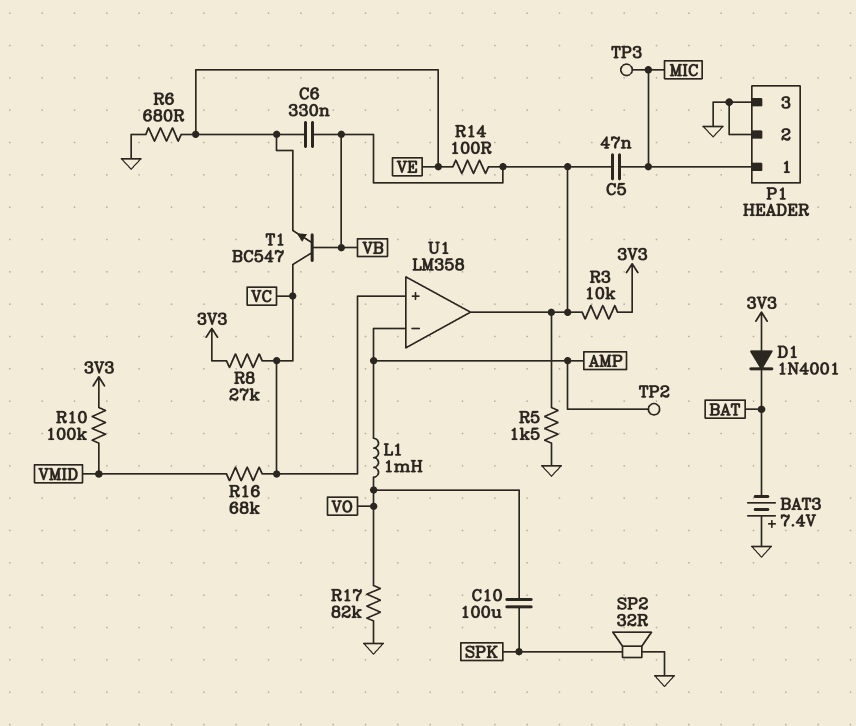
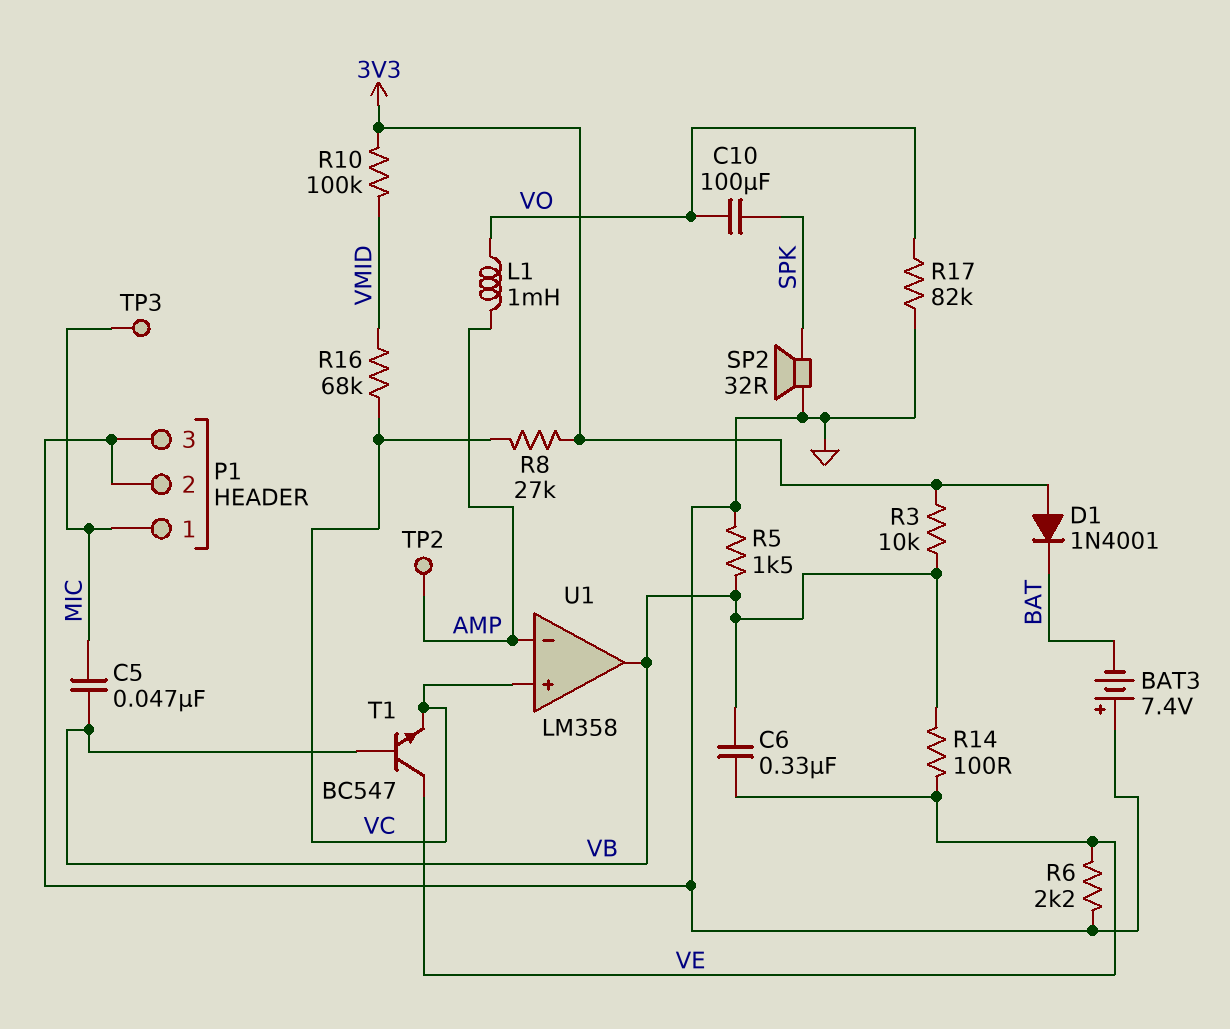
R6: 680 (GND, VE) -> 2.2k (GND, VE)
T1: NPN BC547 (B VB, C VC, E VE) -> NPN BC547 (B VB, C VE, E VC)

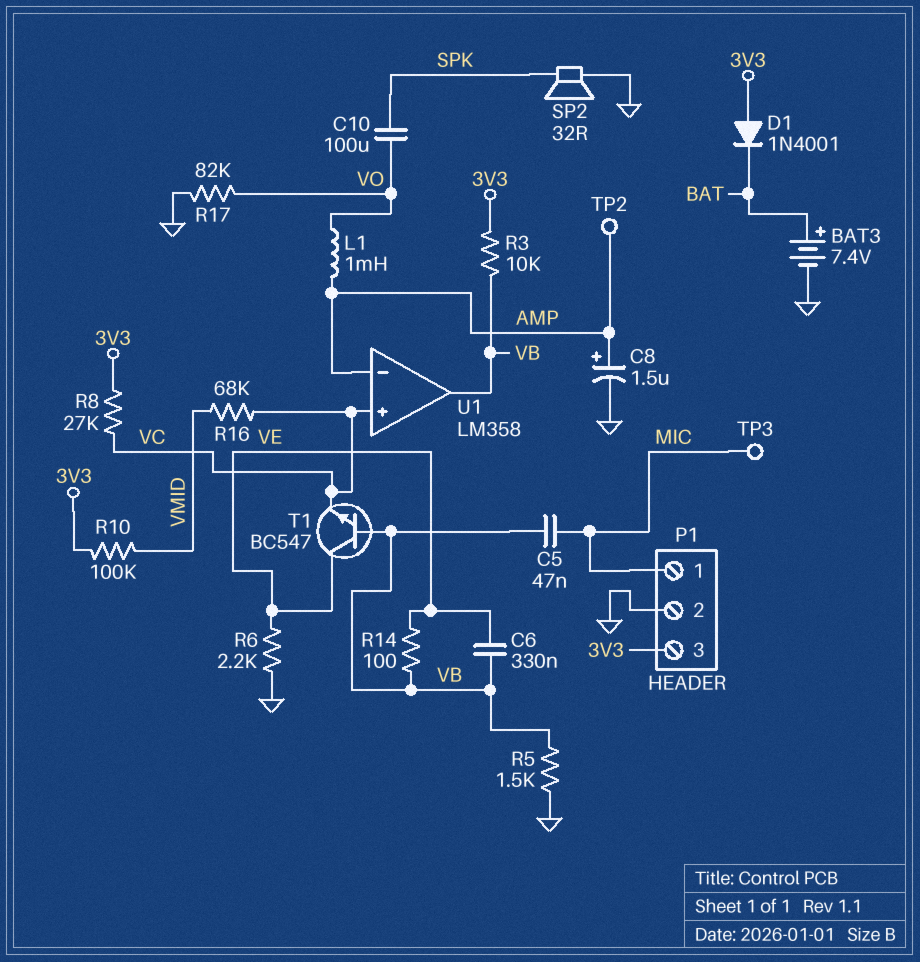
BAT3: 7.4V (plus GND, minus BAT) -> 7.4V (plus BAT, minus GND)
C8: none -> 1.5uF (plus AMP, minus GND)
P1 pin 3: GND -> 3V3

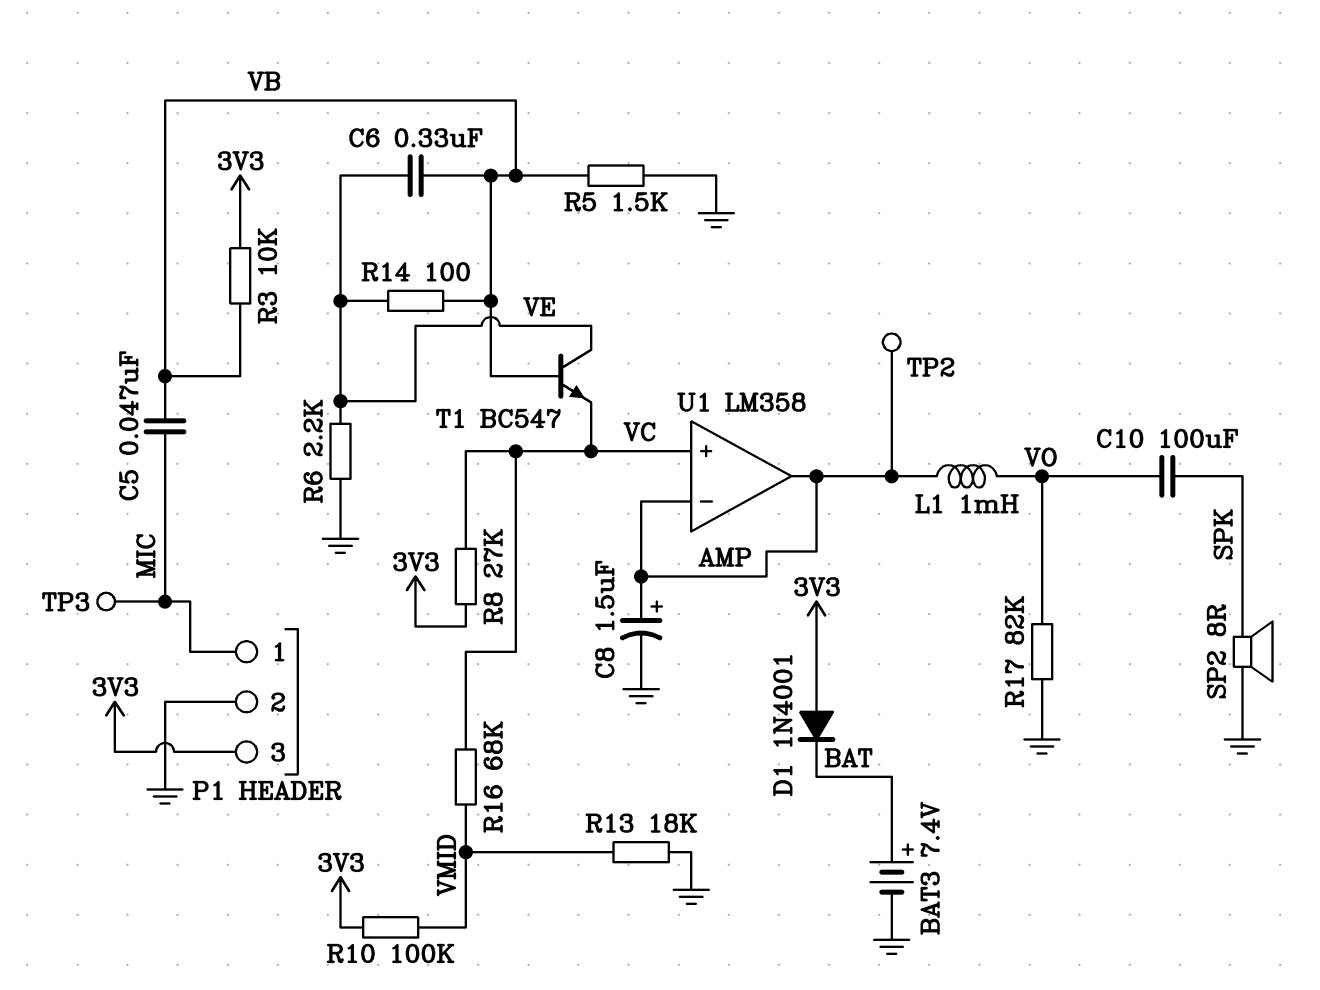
R13: none -> 18k (GND, VMID)
SP2: speaker 32R (GND, SPK) -> speaker 8R (GND, SPK)
U1 pin out: VB -> AMP

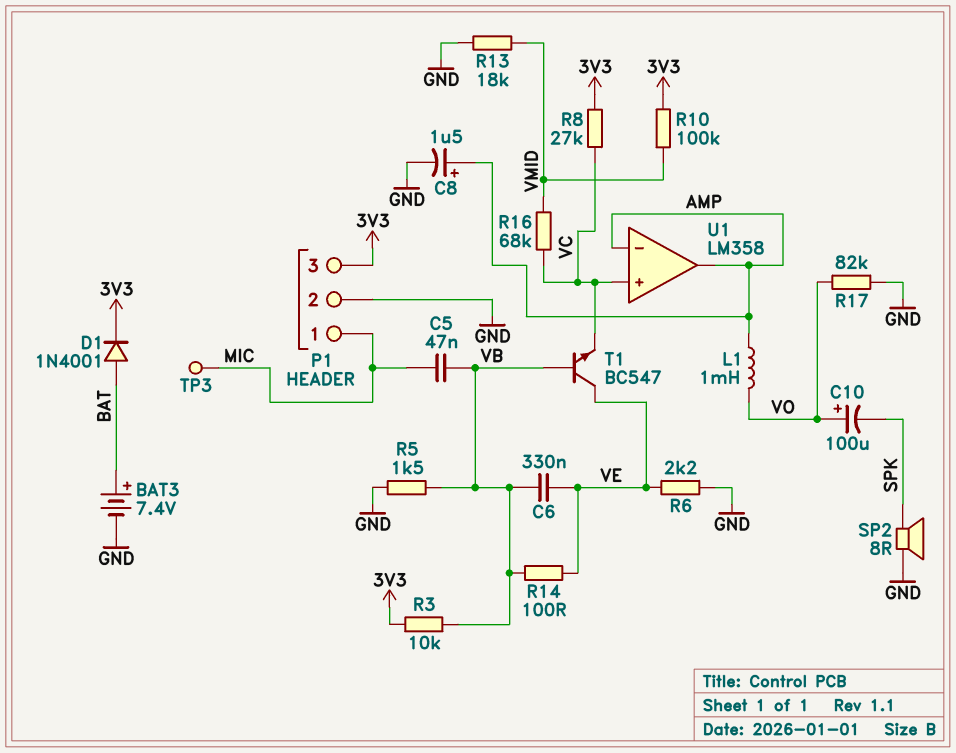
C10: 100uF (SPK, VO) -> 100uF (plus VO, minus SPK)
D1: diode 1N4001 (A 3V3, K BAT) -> diode 1N4001 (A BAT, K 3V3)
TP2: test point (AMP) -> none

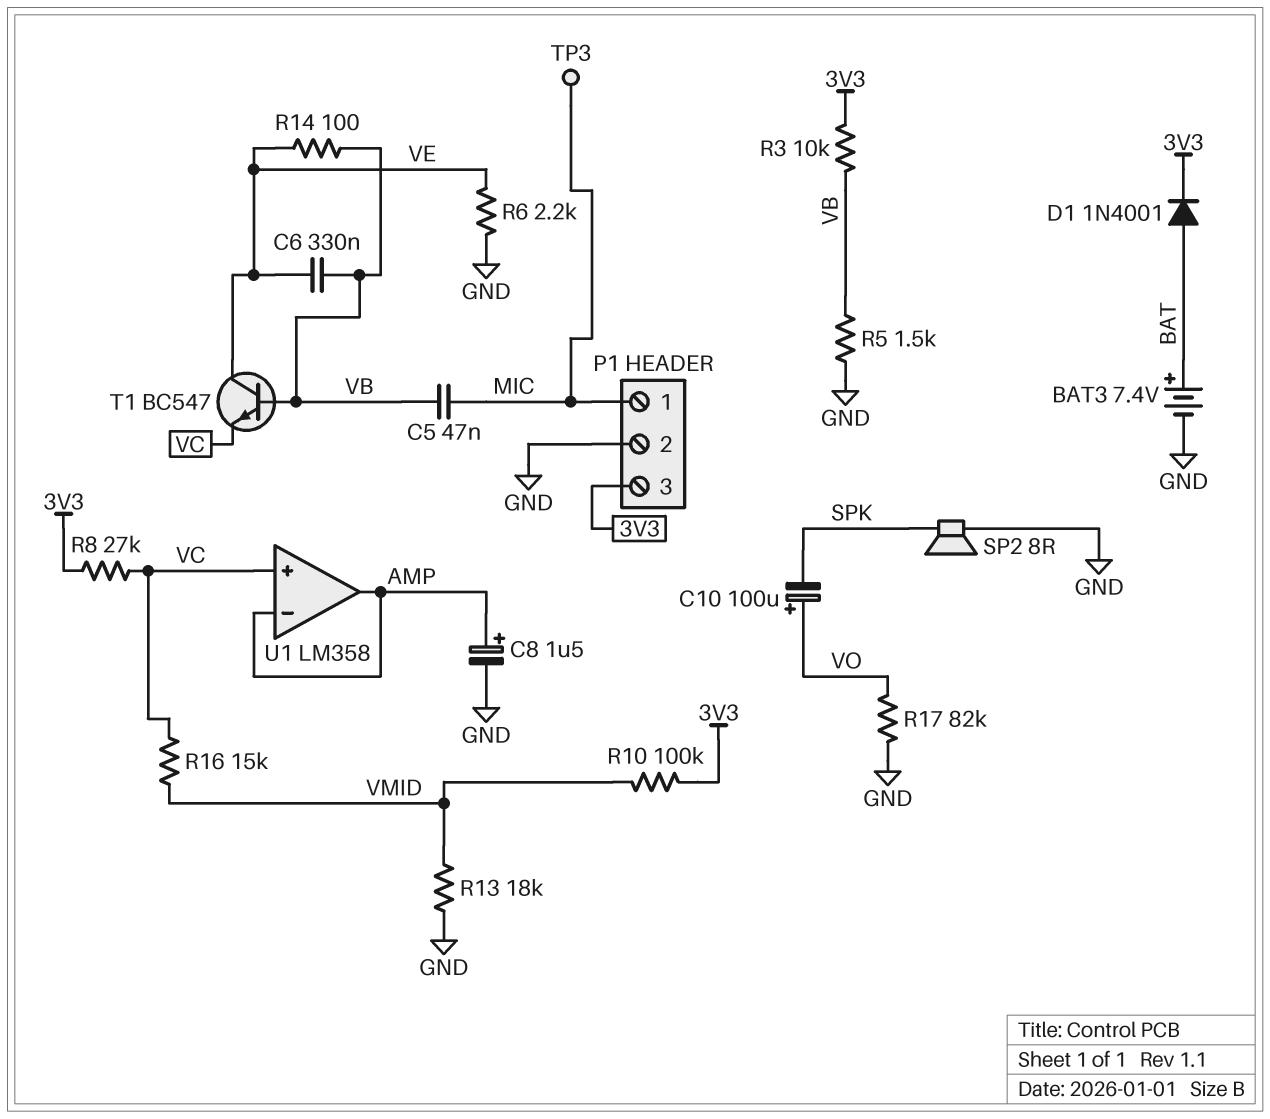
L1: 1mH (AMP, VO) -> none
R16: 68k (VC, VMID) -> 15k (VC, VMID)

